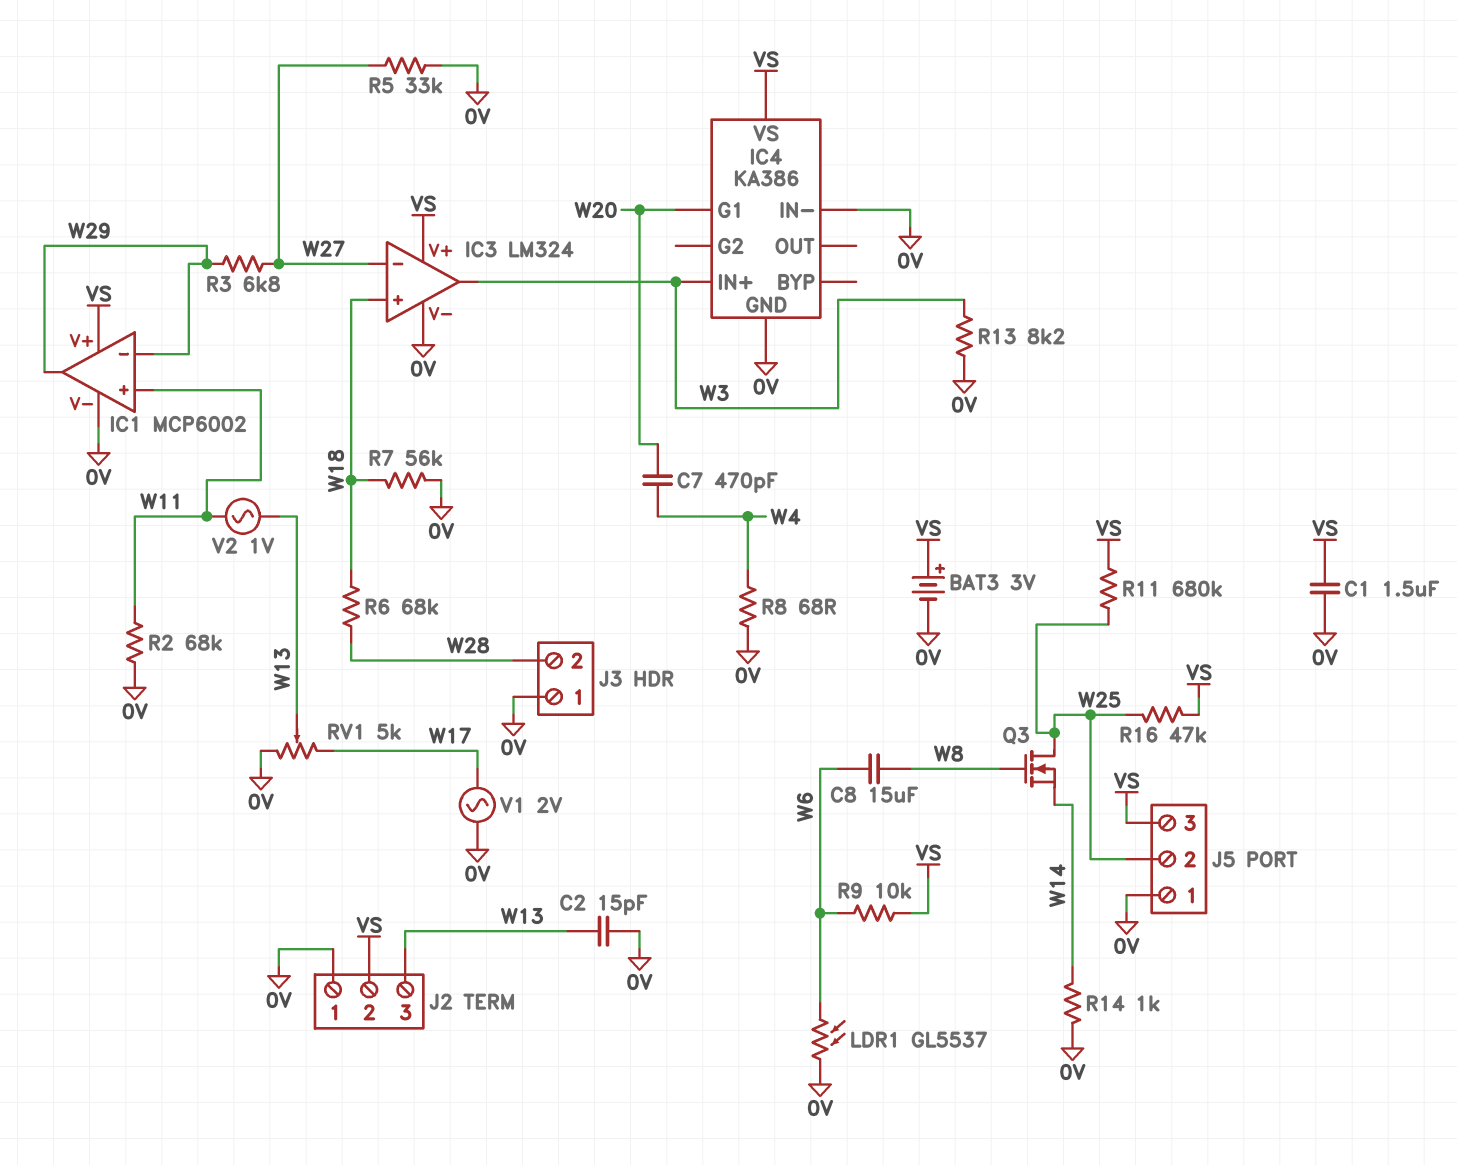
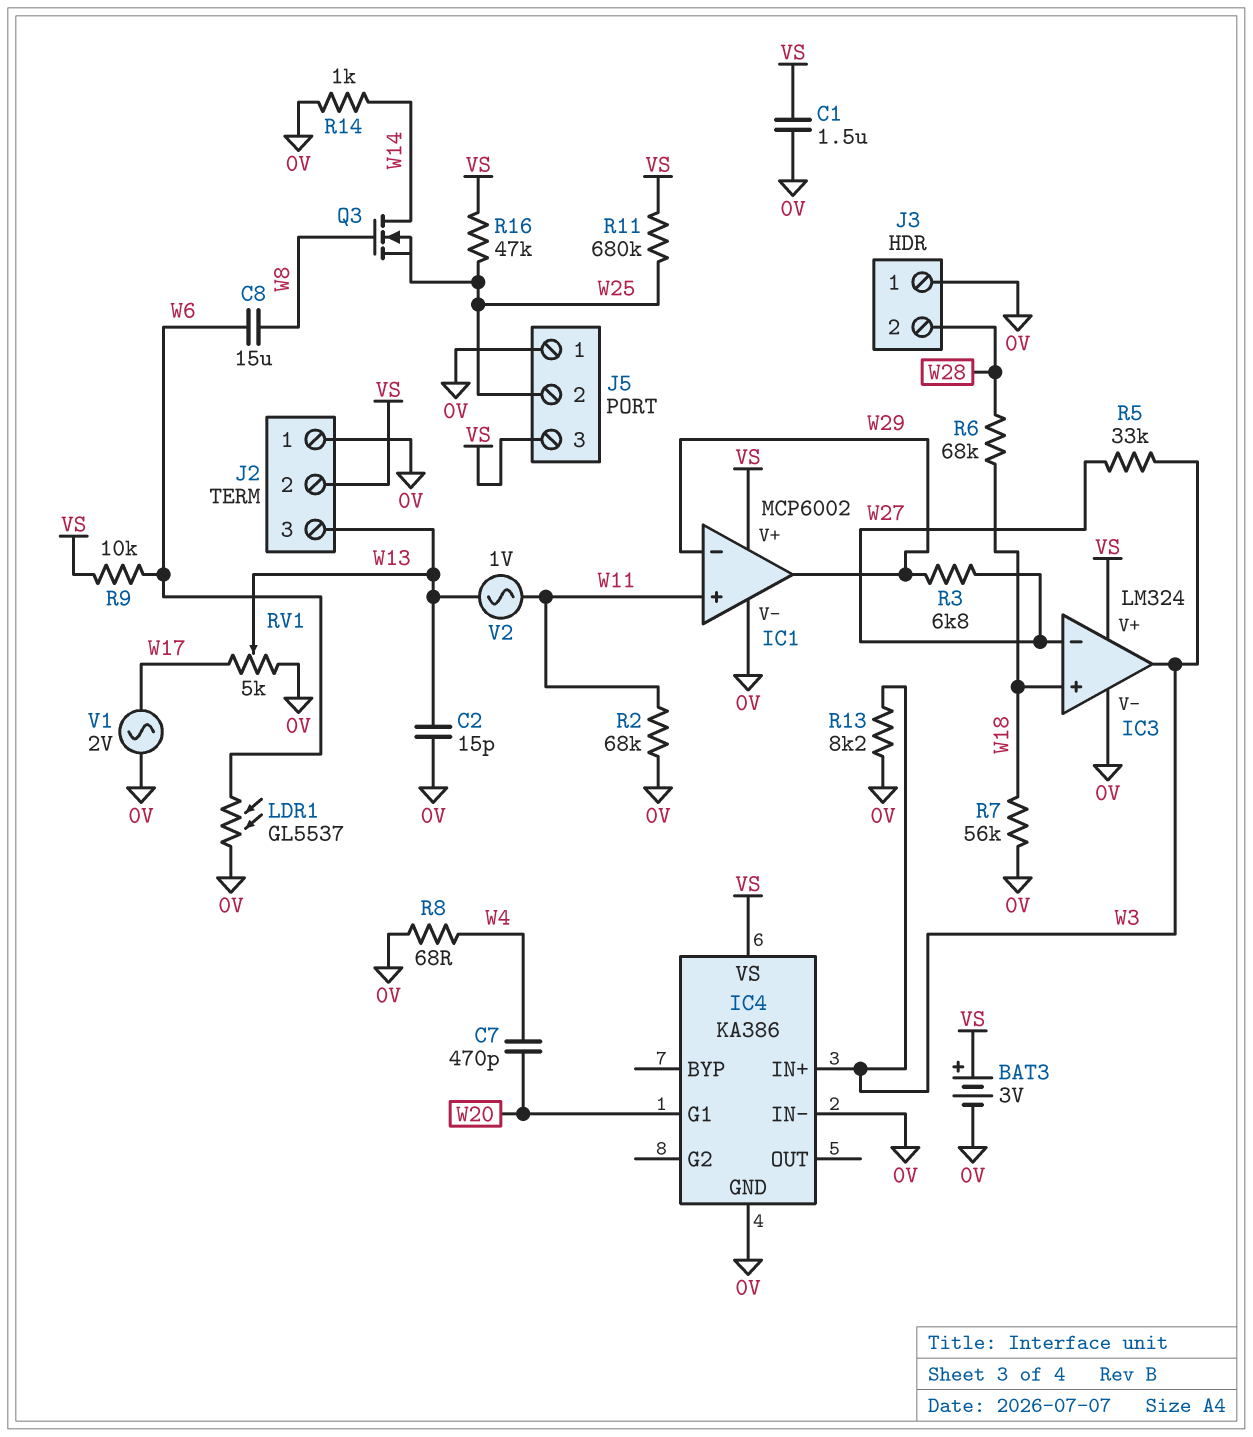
Q3: NMOS (G W8, D W25, S W14) -> NMOS (G W8, D W14, S W25)
R5: 33k (0V, W27) -> 33k (W3, W27)

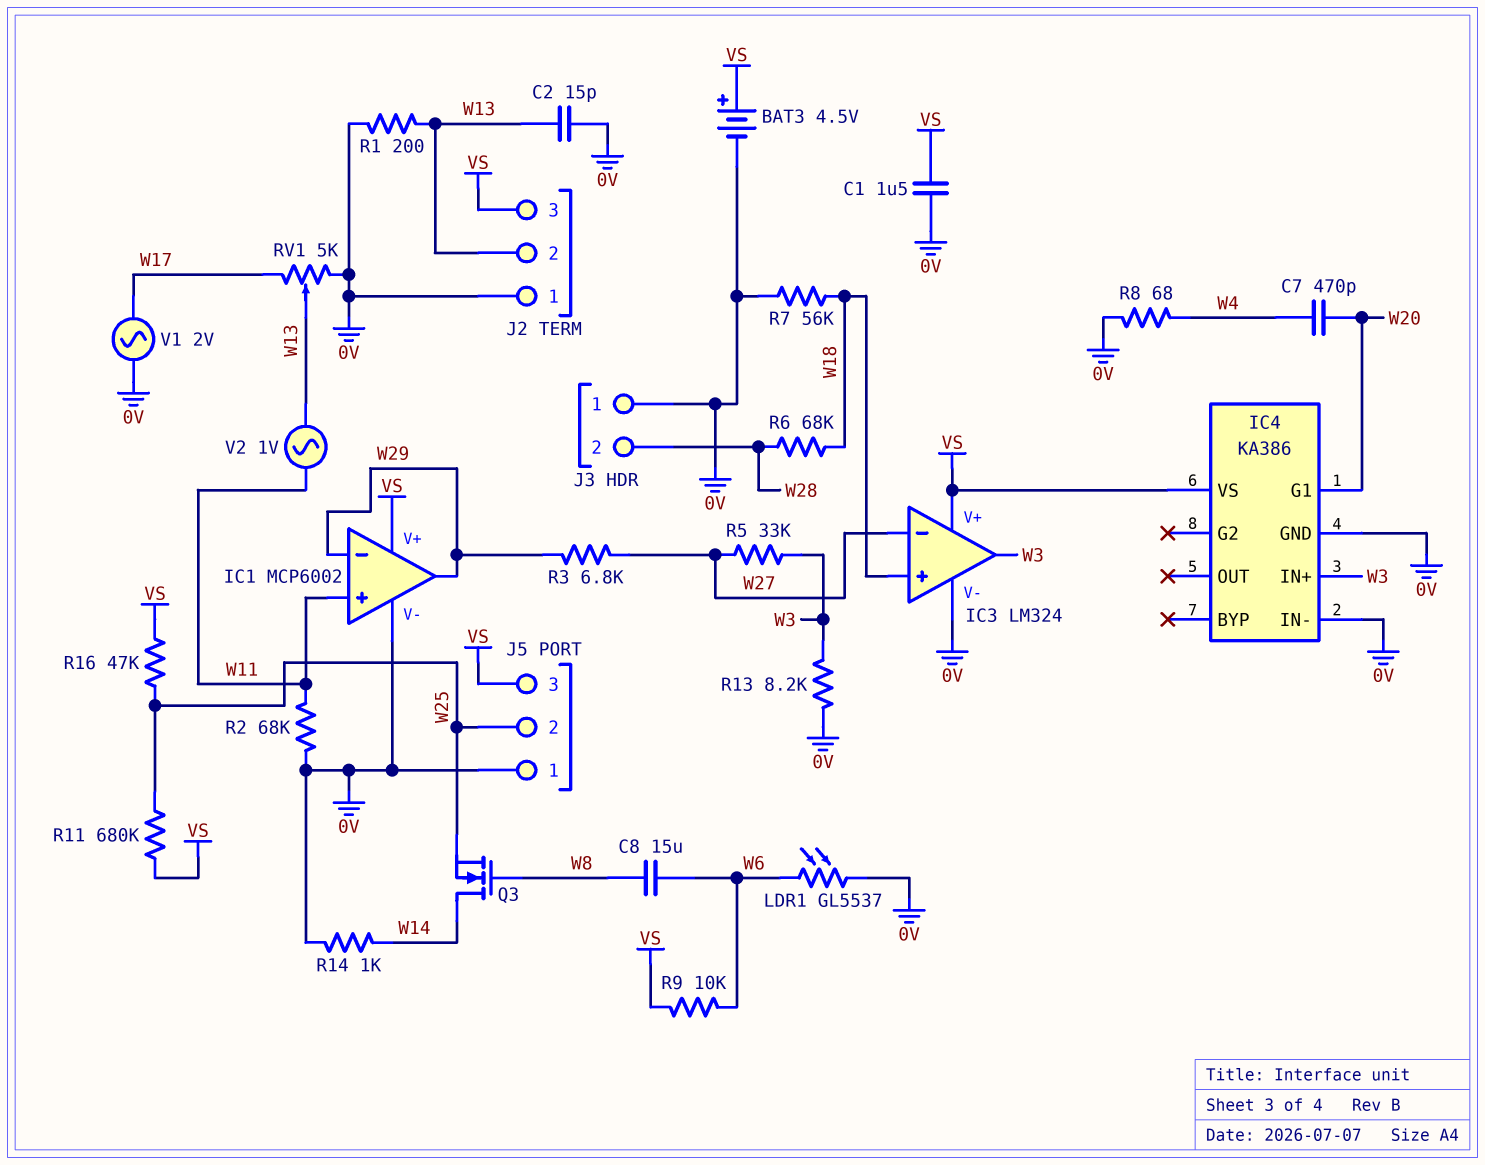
BAT3: 3V (plus VS, minus 0V) -> 4.5V (plus VS, minus 0V)
J2 pin 2: VS -> W13
J2 pin 3: W13 -> VS
R1: none -> 200 (0V, W13)

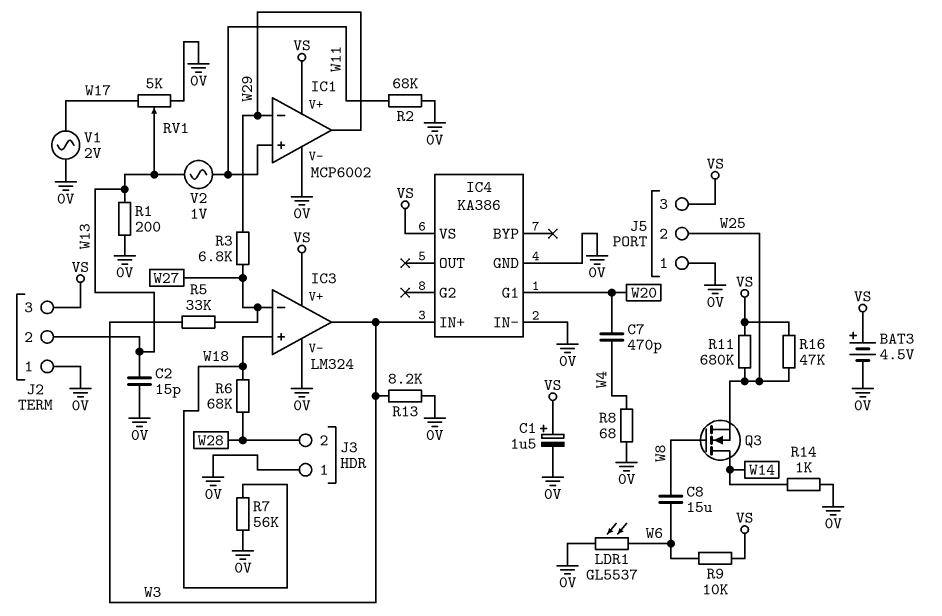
C1: 1.5uF (0V, VS) -> 1.5uF (plus VS, minus 0V)

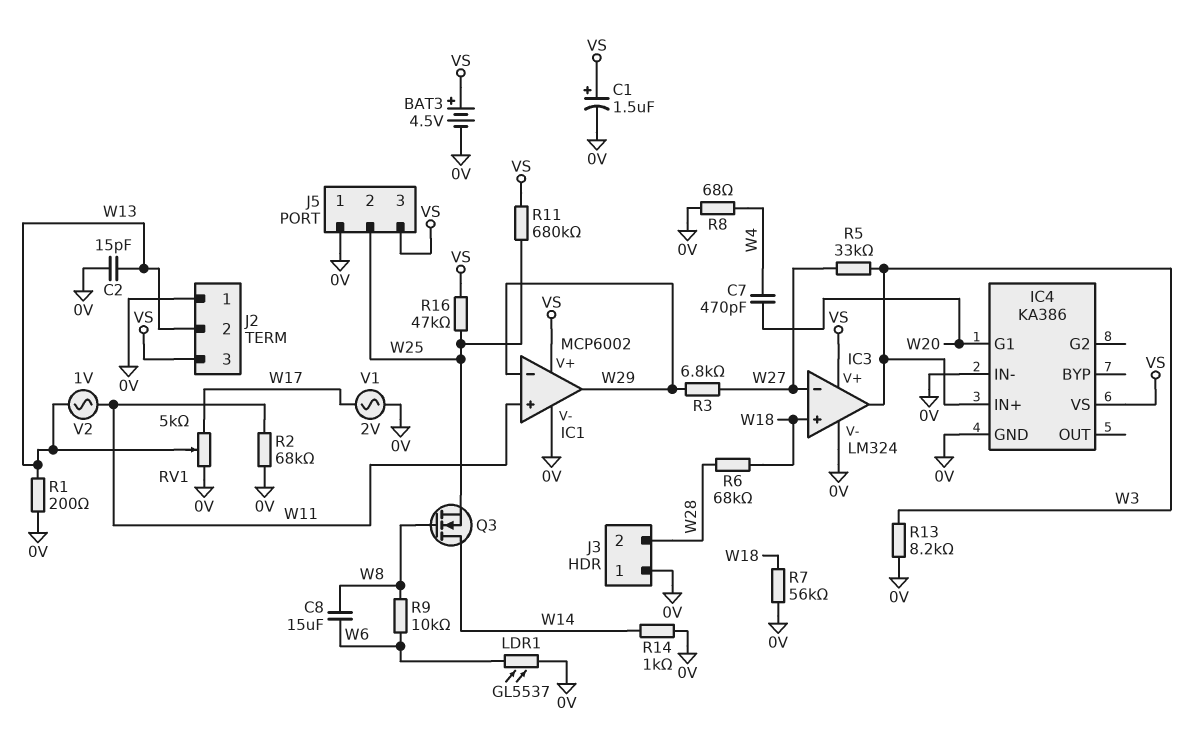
R9: 10k (VS, W6) -> 10k (W6, W8)

